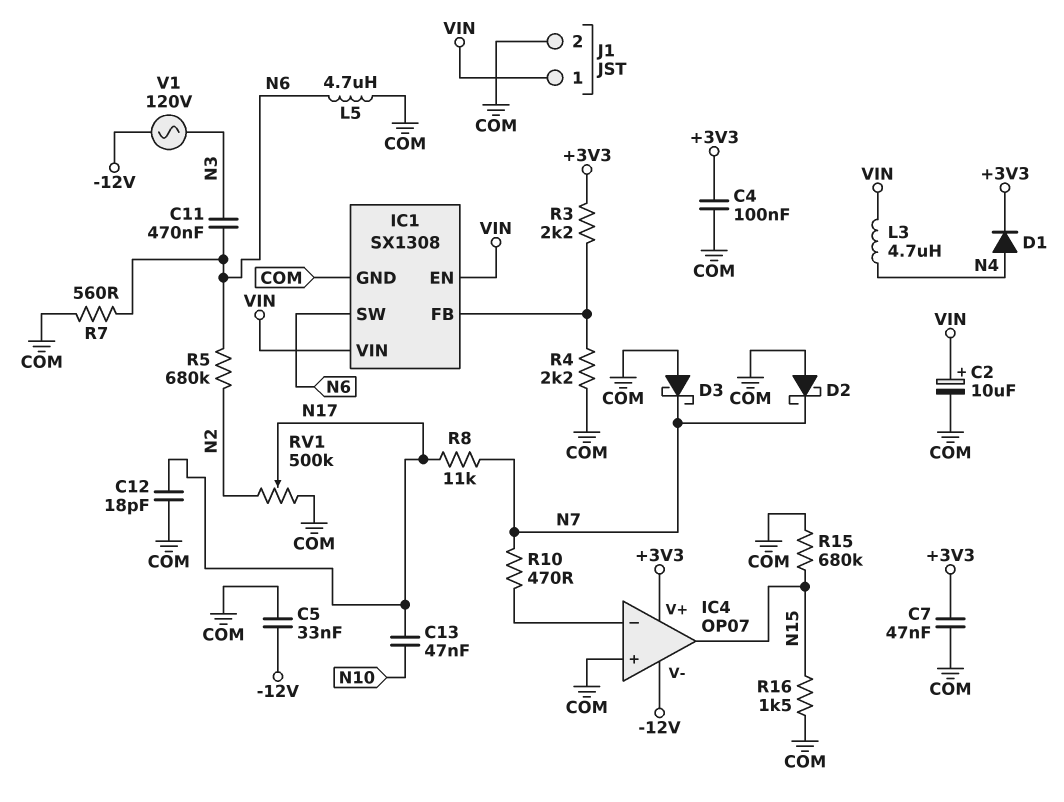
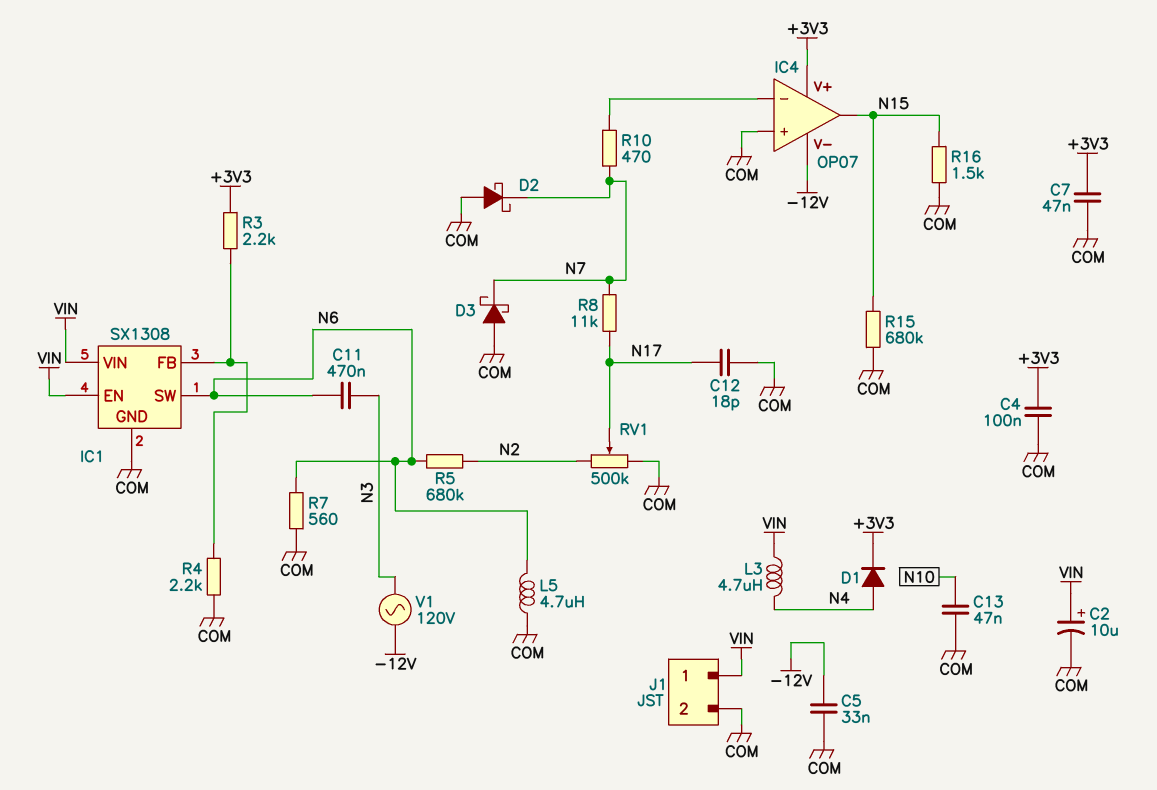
C13: 47nF (N10, N17) -> 47nF (COM, N10)

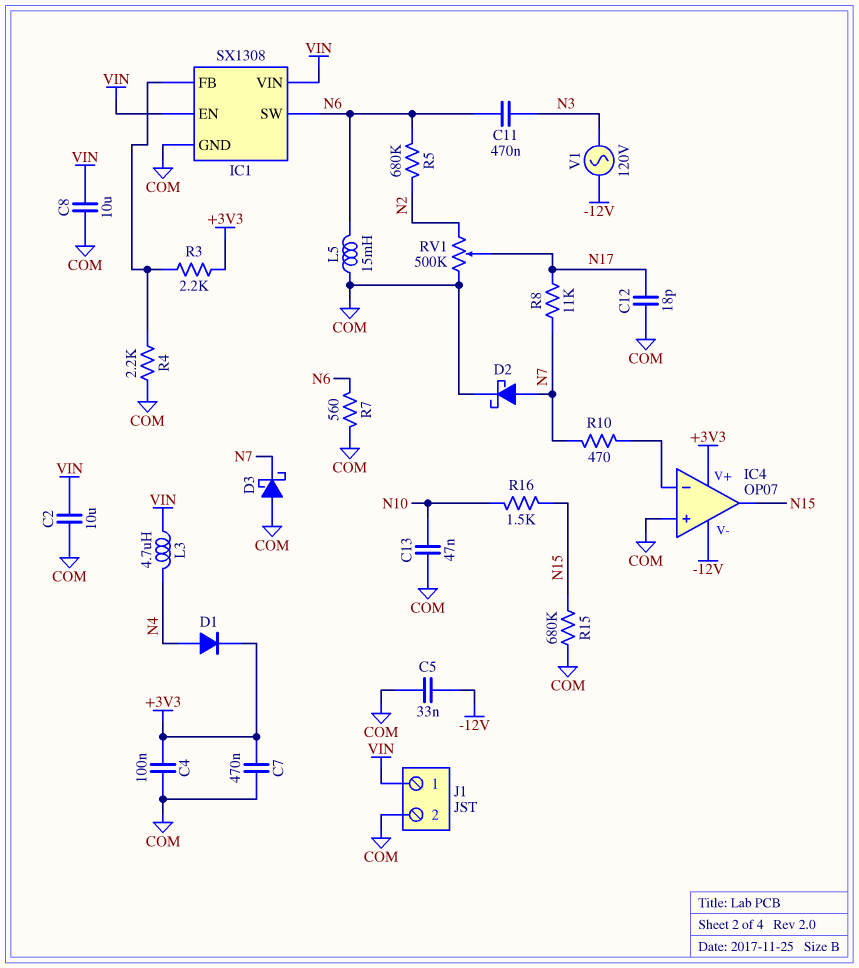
C2: 10uF (plus VIN, minus COM) -> 10uF (COM, VIN)
C7: 47nF (+3V3, COM) -> 470nF (+3V3, COM)
C8: none -> 10uF (COM, VIN)
D2: schottky (A COM, K N7) -> schottky (A N7, K COM)
L5: 4.7uH (COM, N6) -> 15mH (COM, N6)
R16: 1.5k (COM, N15) -> 1.5k (N10, N15)

